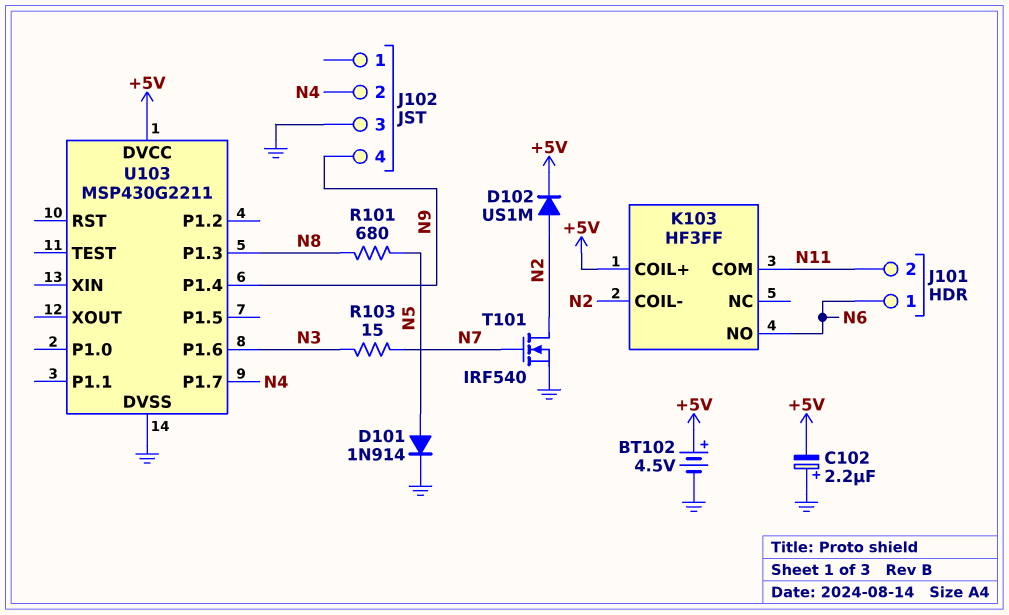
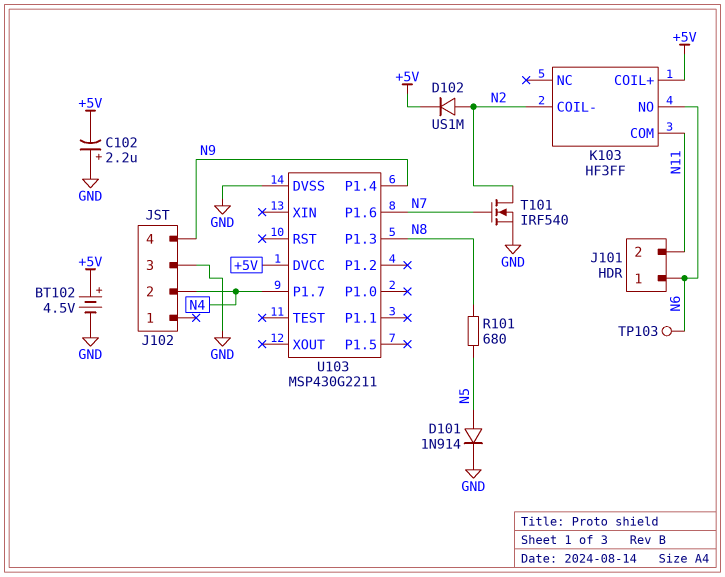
R103: 15 (N3, N7) -> none
TP103: none -> test point (N6)
U103 pin P1.6: N3 -> N7

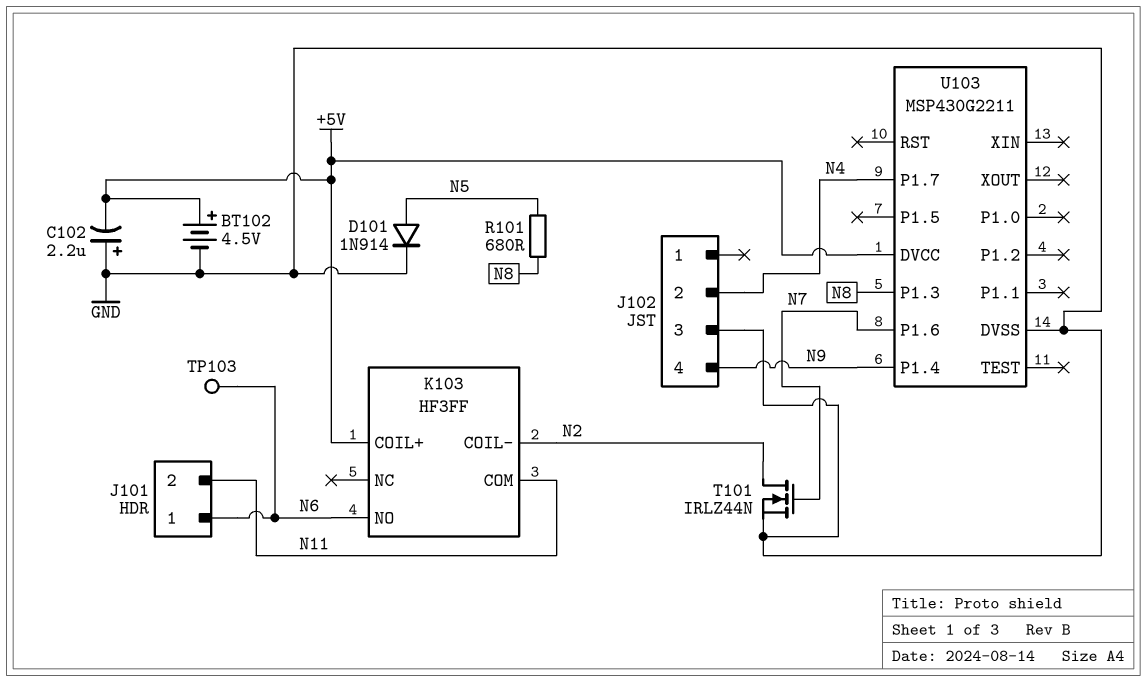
D102: diode US1M (A N2, K +5V) -> none
T101: NMOS IRF540 (G N7, D N2, S GND) -> NMOS IRLZ44N (G N7, D N2, S GND)

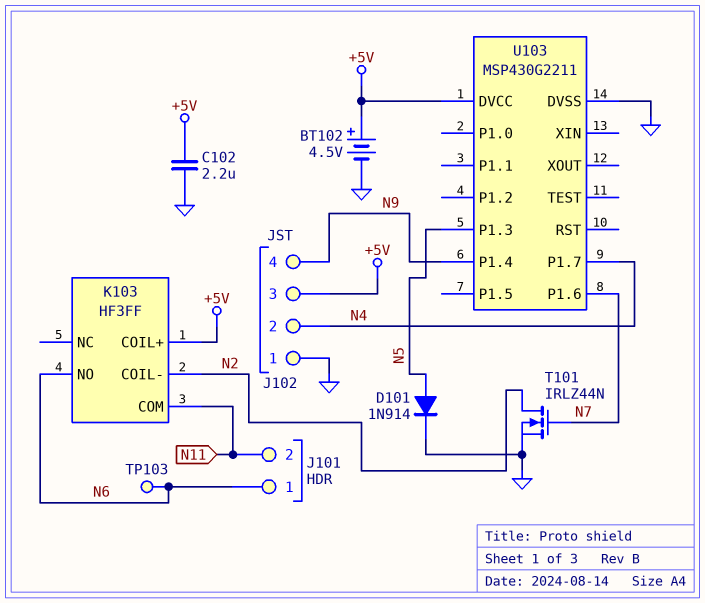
C102: 2.2uF (plus GND, minus +5V) -> 2.2uF (+5V, GND)
J102 pin 1: none -> GND
J102 pin 3: GND -> +5V
R101: 680 (N5, N8) -> none
U103 pin P1.3: N8 -> N5

